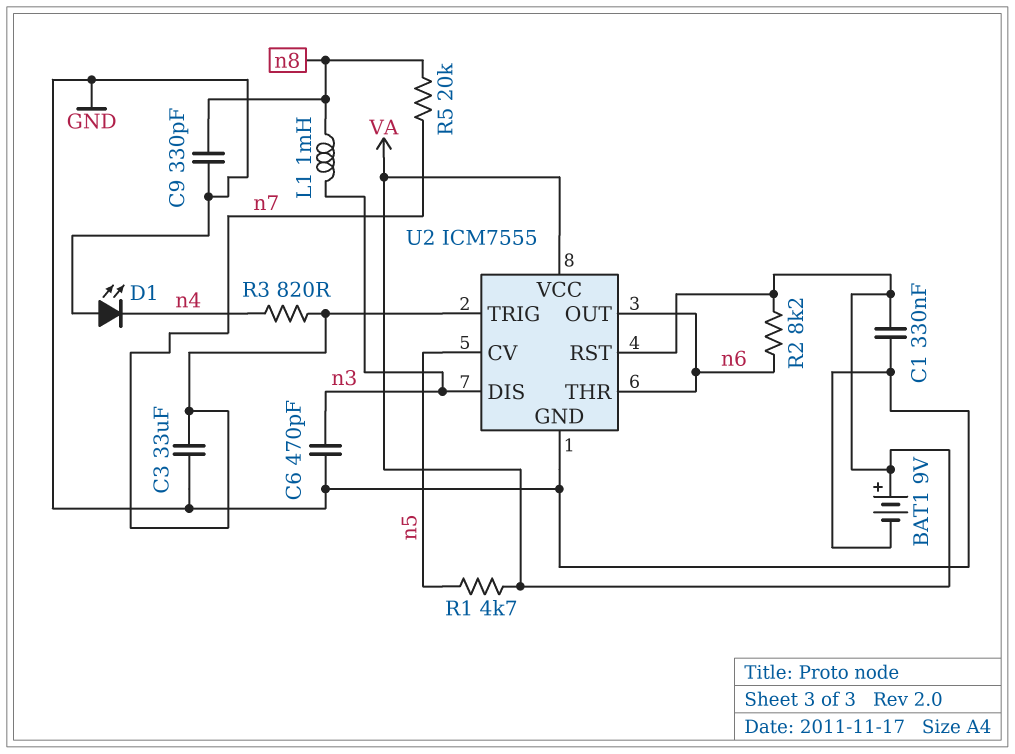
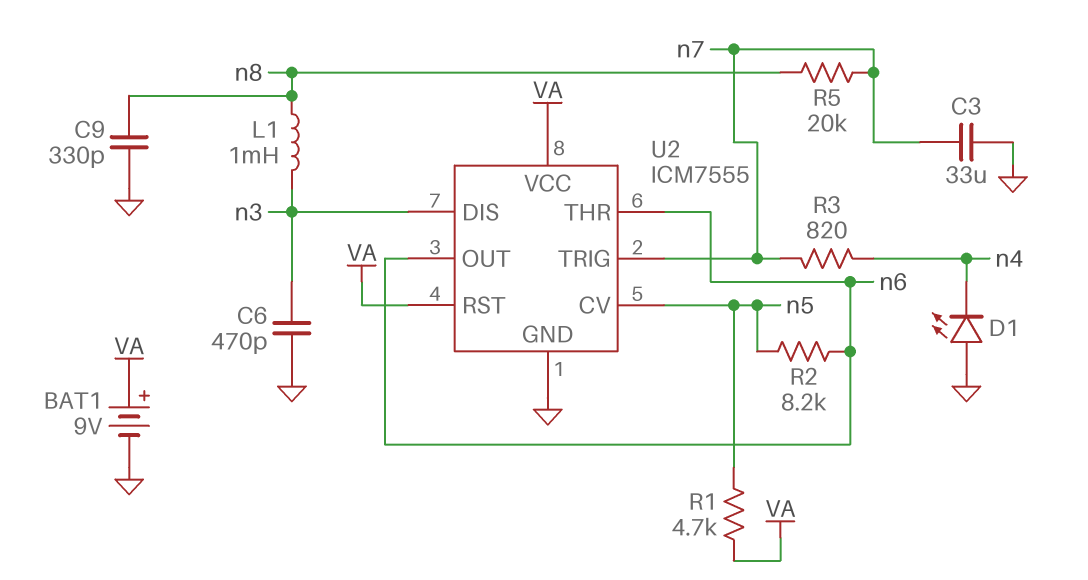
C1: 330nF (GND, VA) -> none
R2: 8.2k (VA, n6) -> 8.2k (n5, n6)

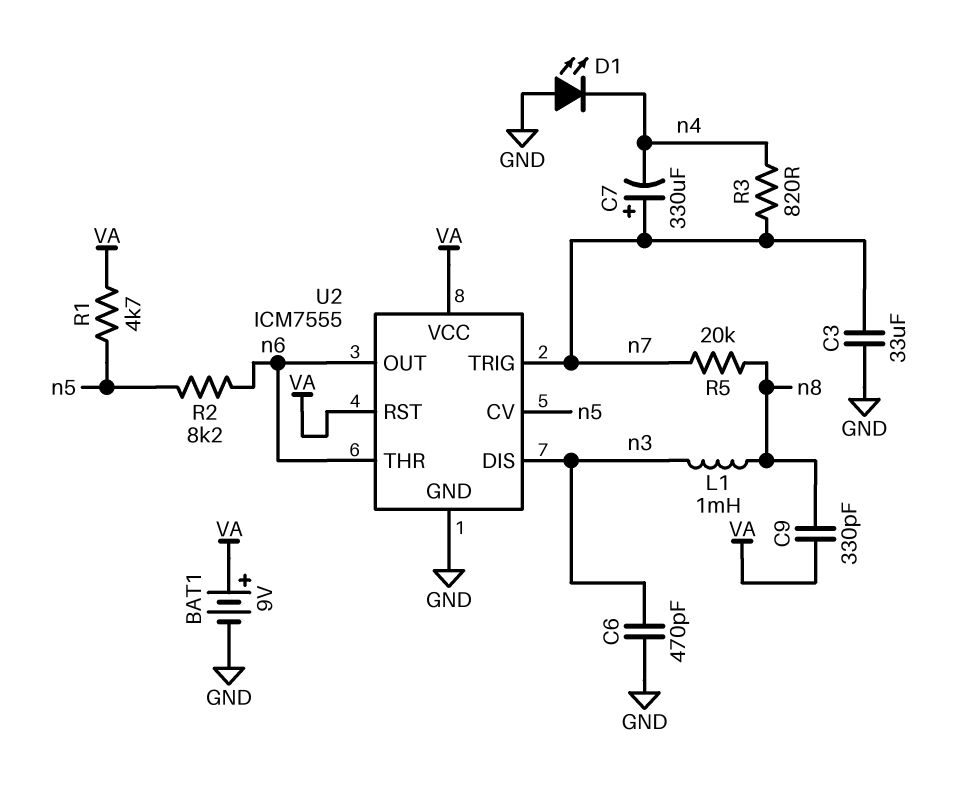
C7: none -> 330uF (plus n7, minus n4)
C9: 330pF (GND, n8) -> 330pF (VA, n8)

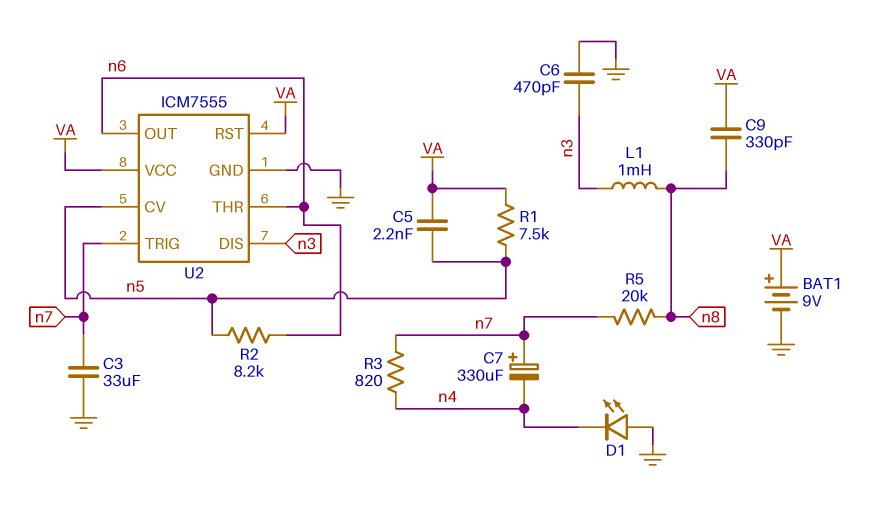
C5: none -> 2.2nF (VA, n5)
R1: 4.7k (VA, n5) -> 7.5k (VA, n5)

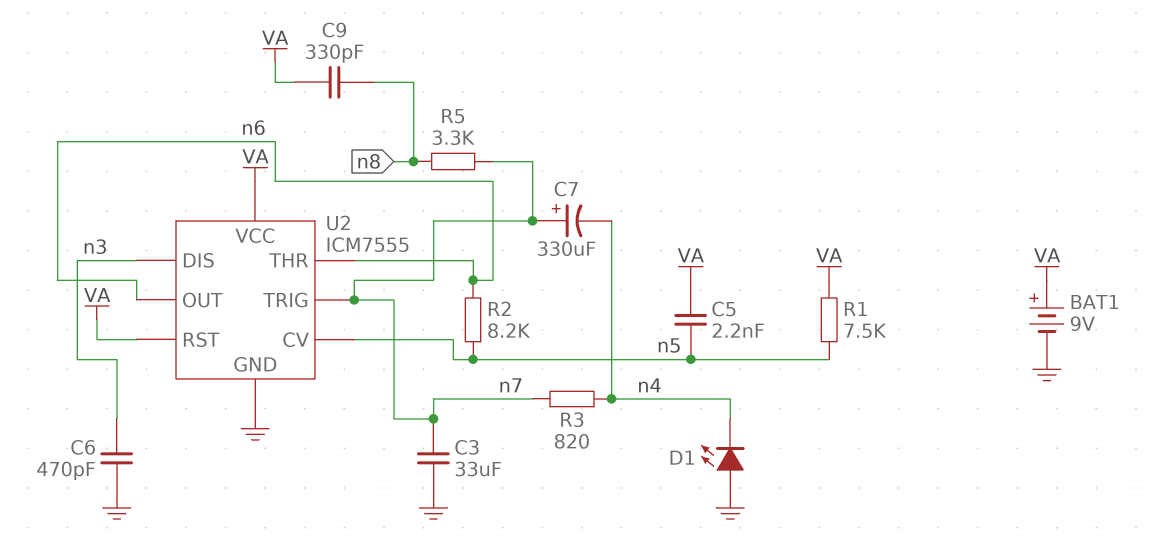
L1: 1mH (n3, n8) -> none
R5: 20k (n7, n8) -> 3.3k (n7, n8)

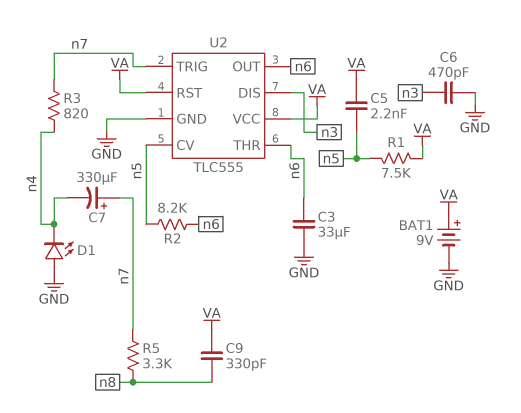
C3: 33uF (GND, n7) -> 33uF (GND, n6)
U2: ICM7555 -> TLC555

